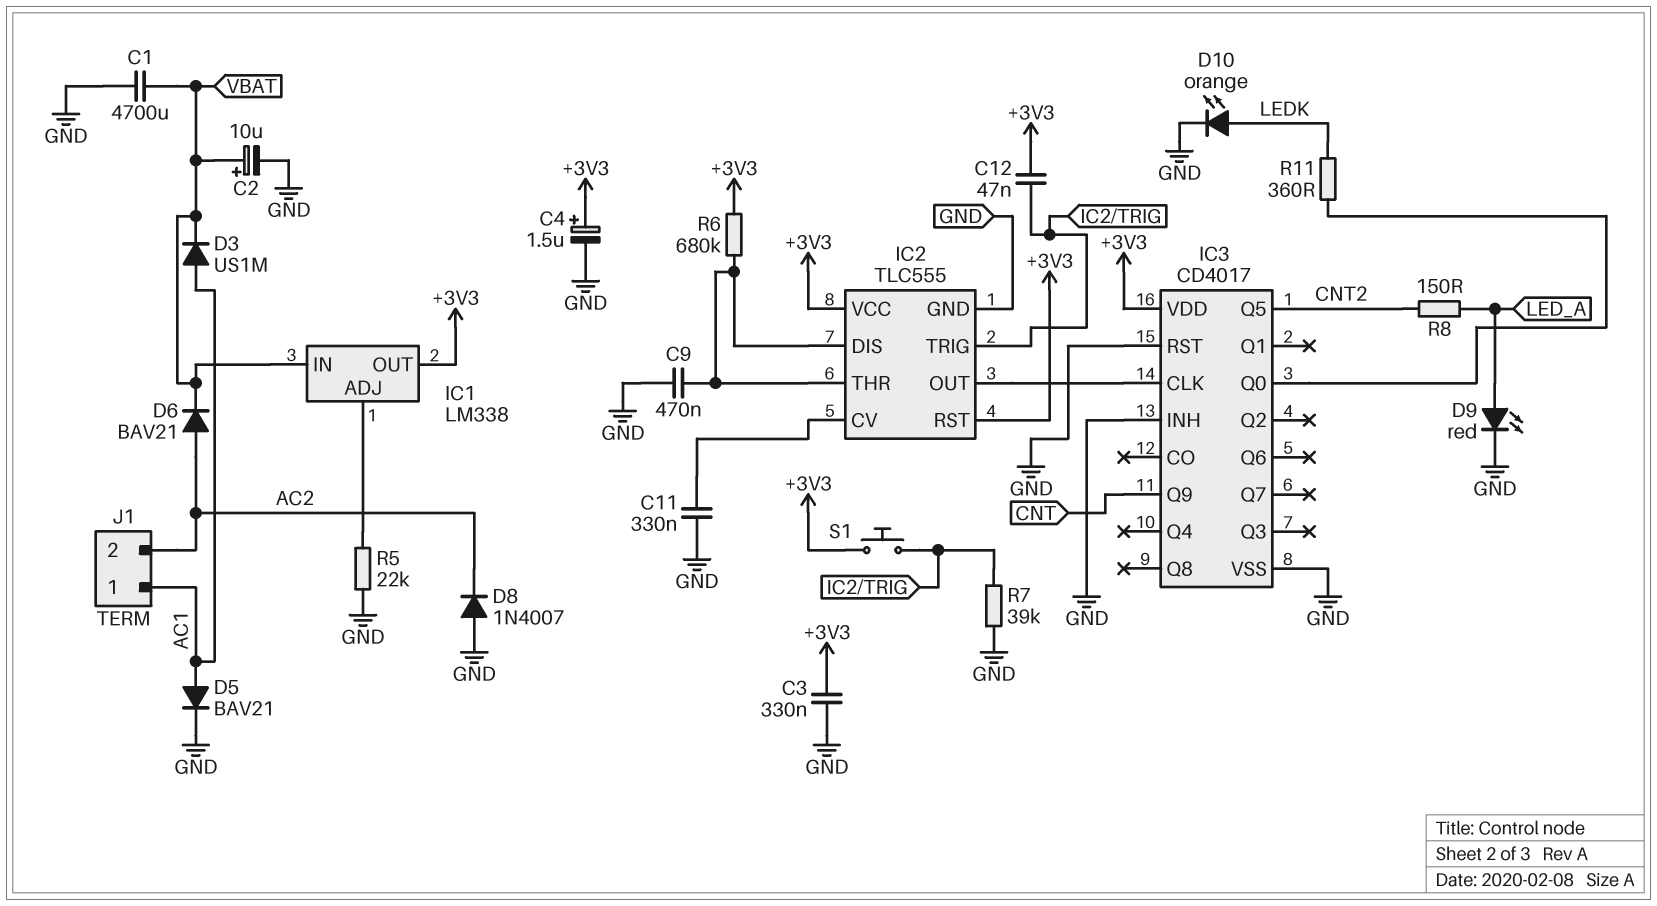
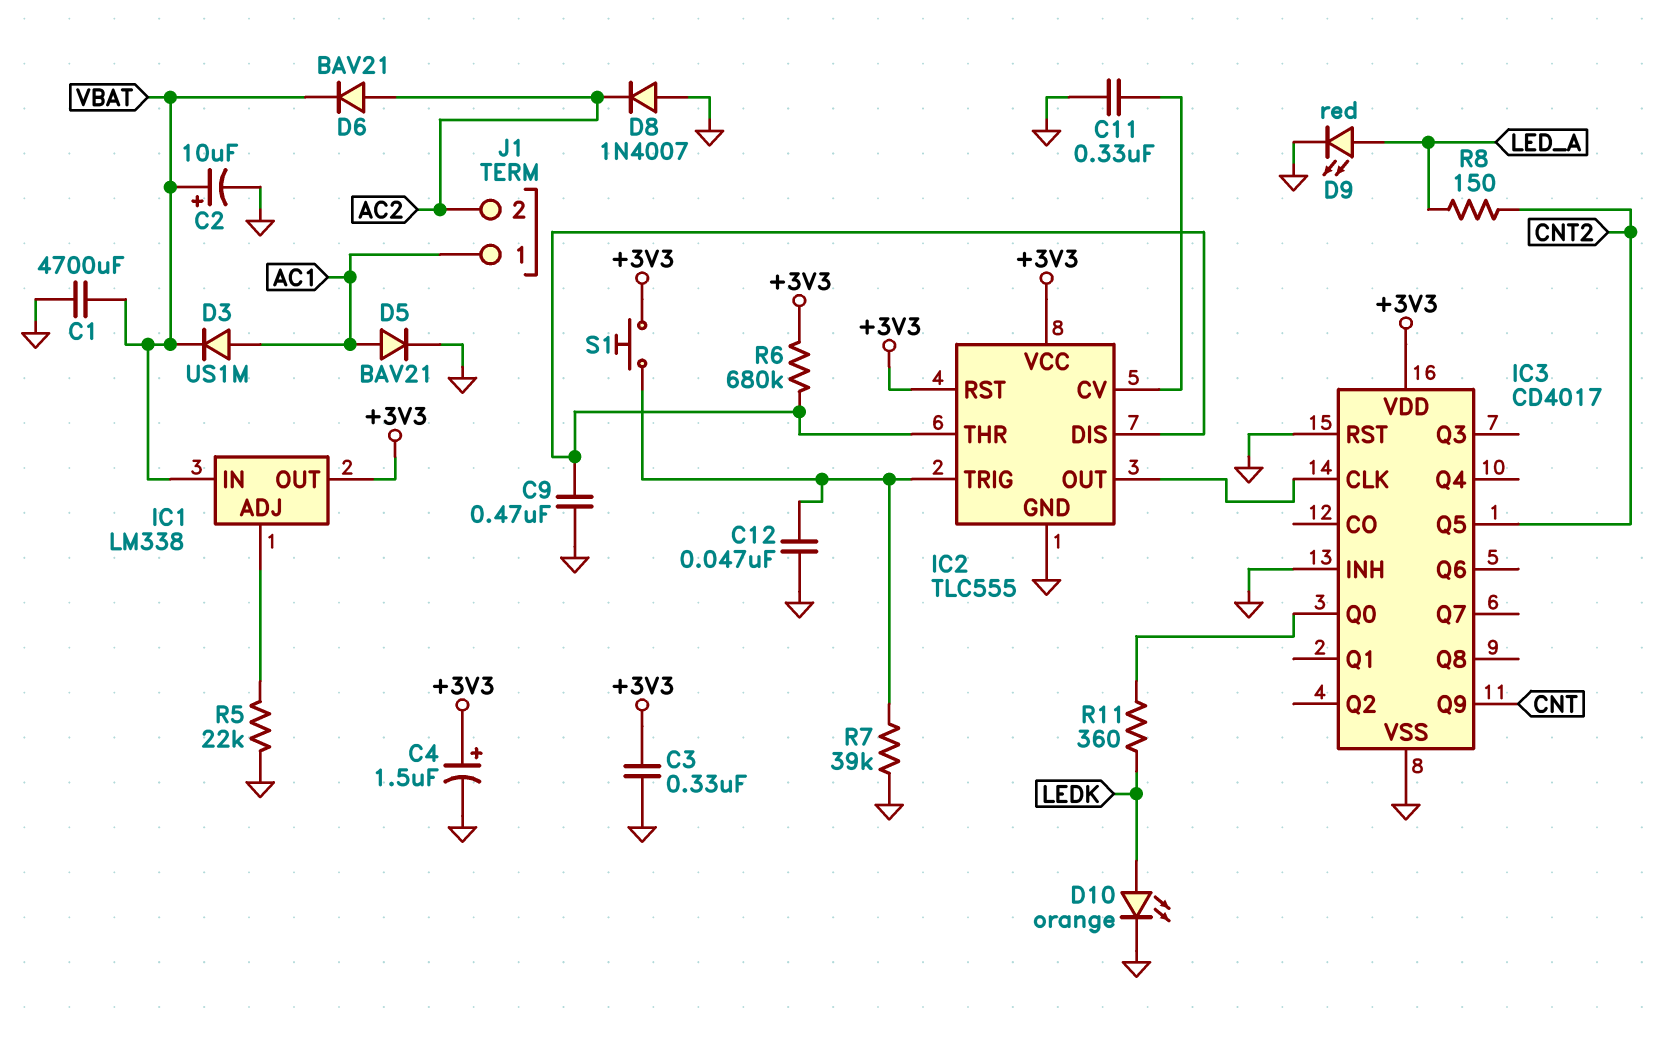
C12: 47nF (+3V3, IC2/TRIG) -> 47nF (GND, IC2/TRIG)

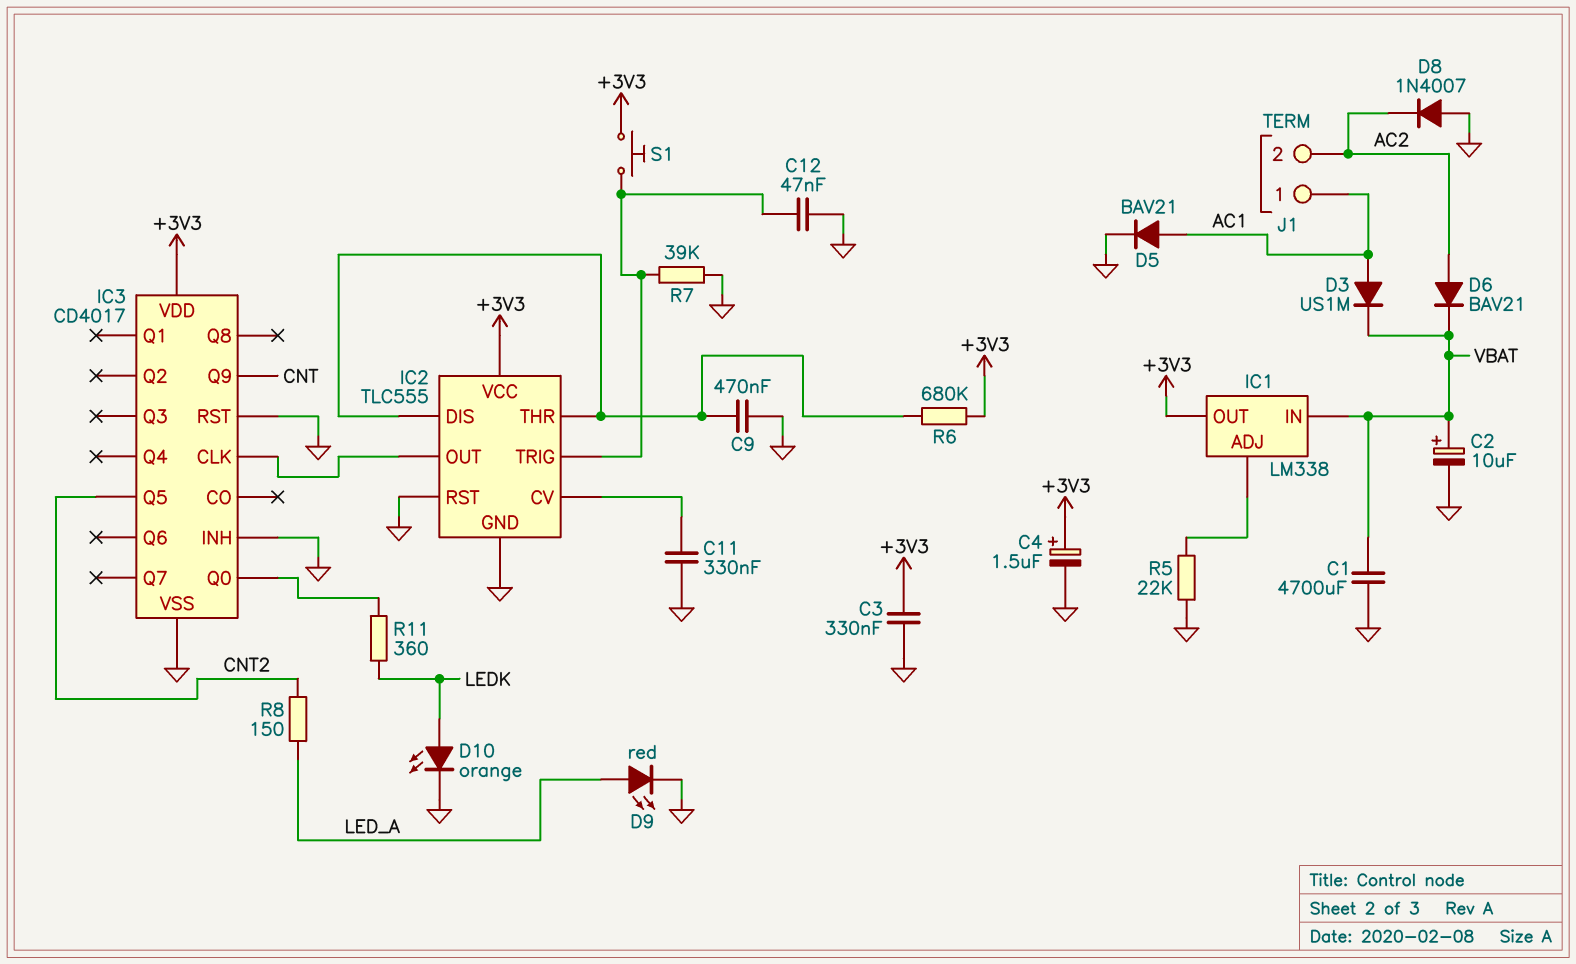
IC2 pin RST: +3V3 -> GND

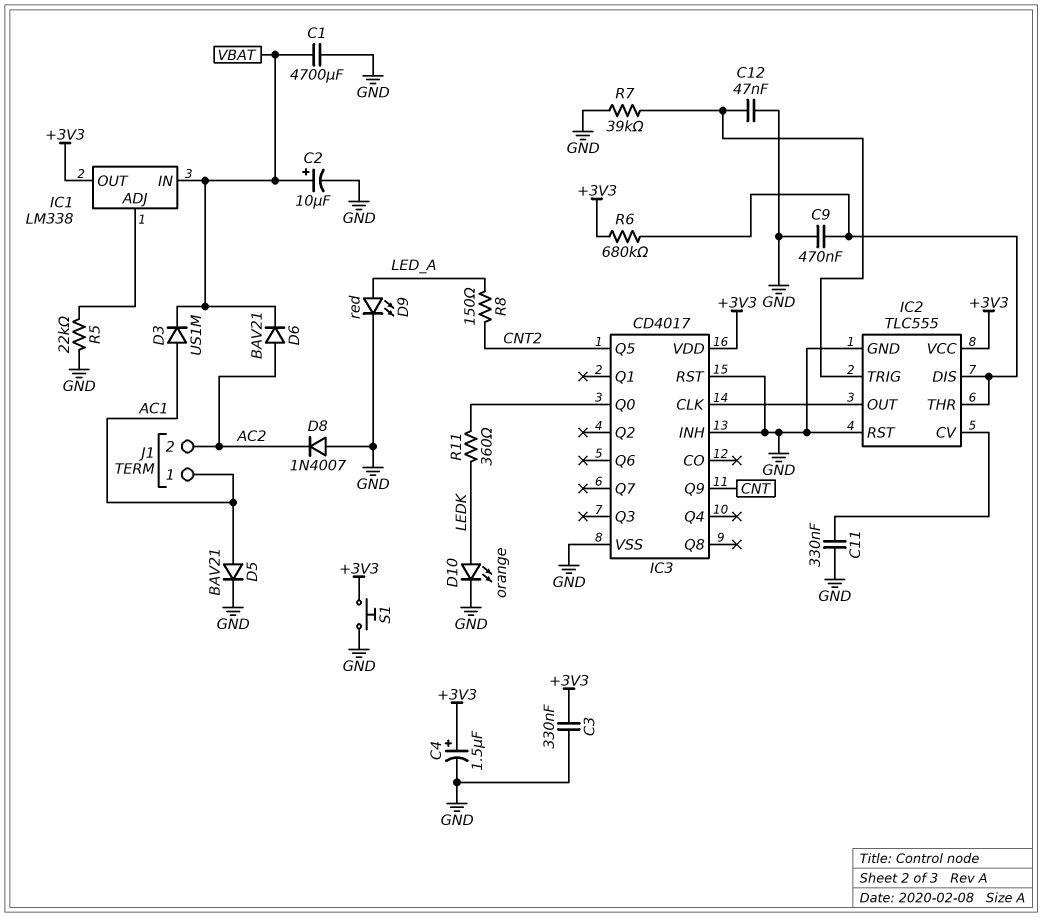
S1: button (+3V3, IC2/TRIG) -> button (+3V3, GND)

